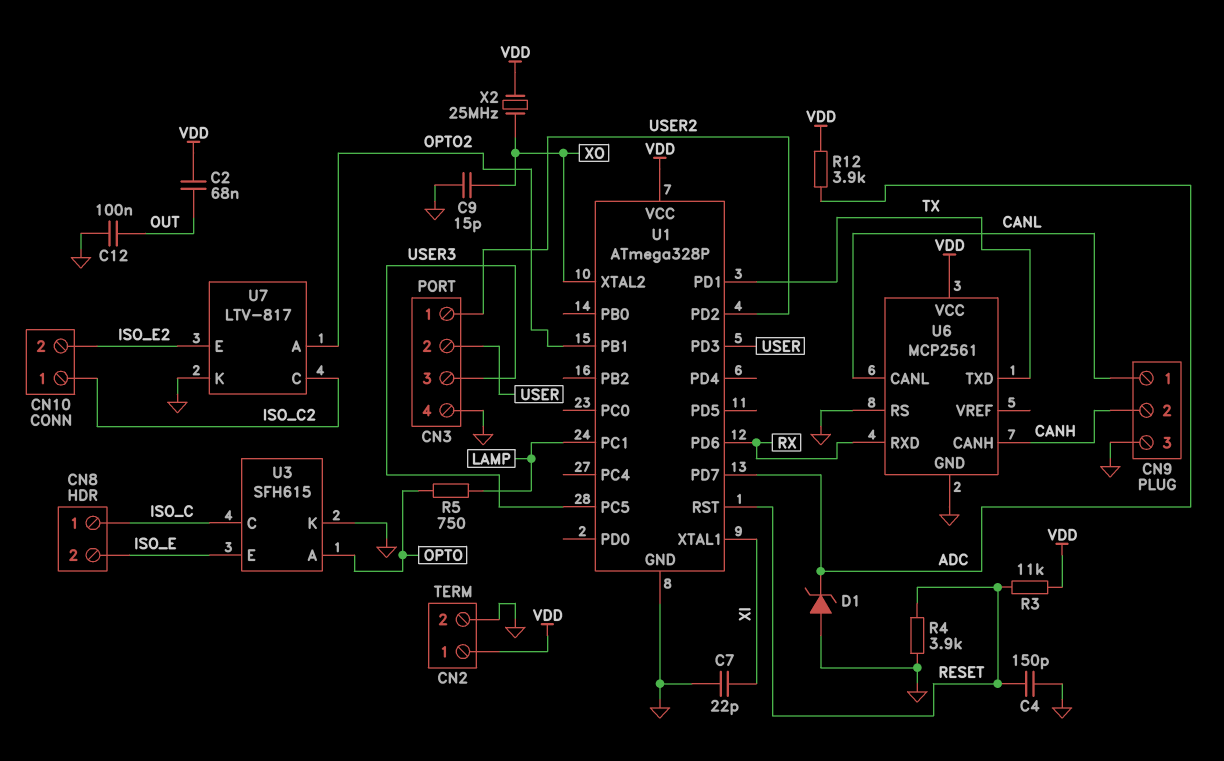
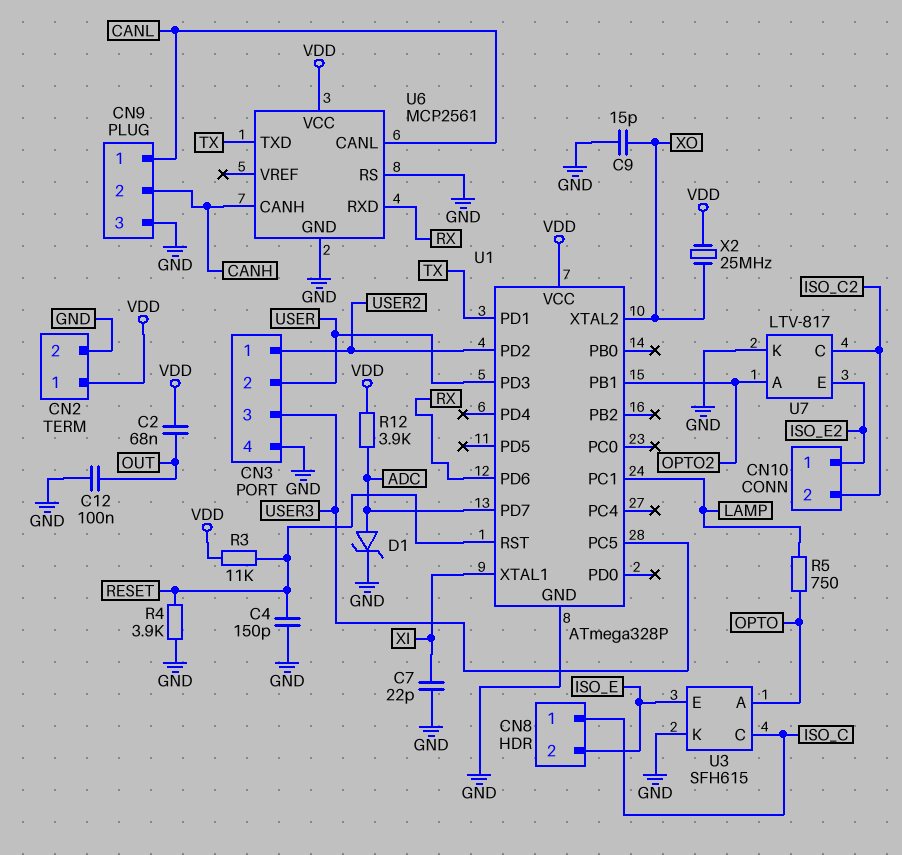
CN10 pin 1: ISO_C2 -> ISO_E2
CN10 pin 2: ISO_E2 -> ISO_C2
D1: zener (A GND, K ADC) -> zener (A ADC, K GND)

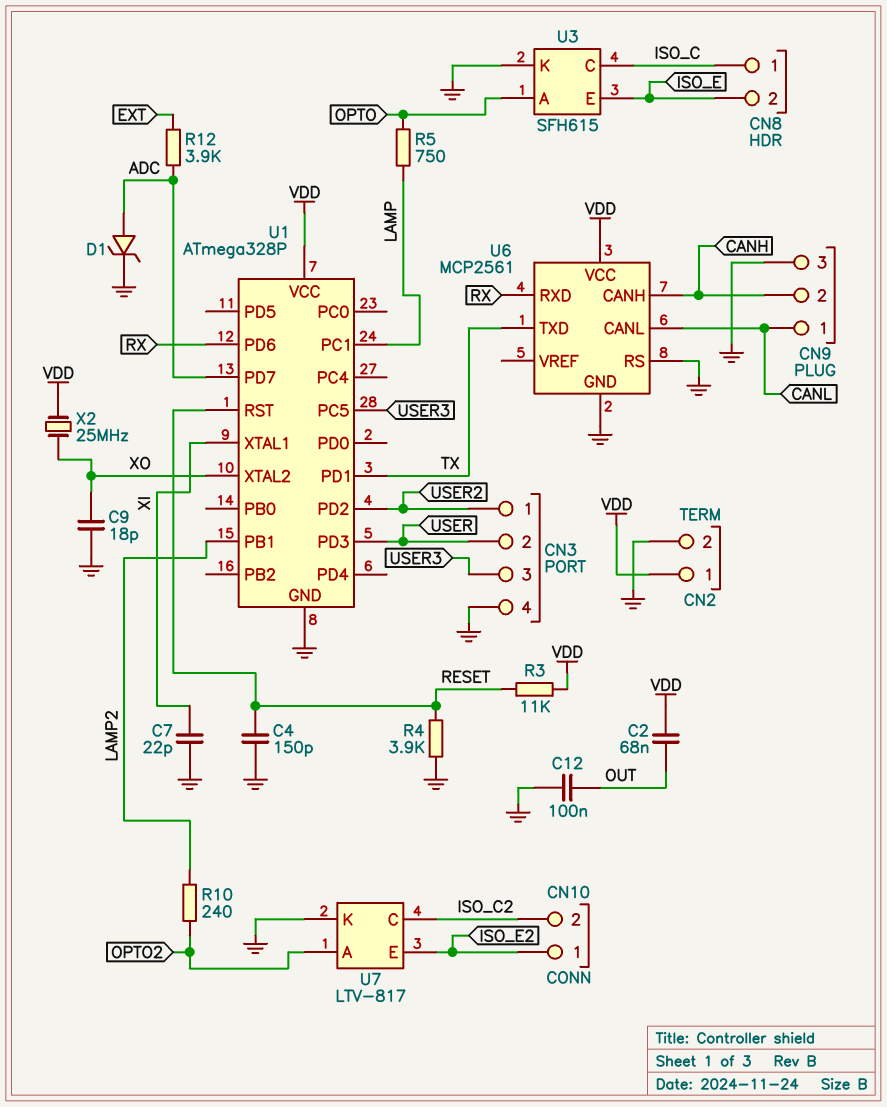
C9: 15pF (GND, XO) -> 18pF (GND, XO)
R10: none -> 240 (LAMP2, OPTO2)
R12: 3.9k (ADC, VDD) -> 3.9k (ADC, EXT)
U1 pin PB1: OPTO2 -> LAMP2

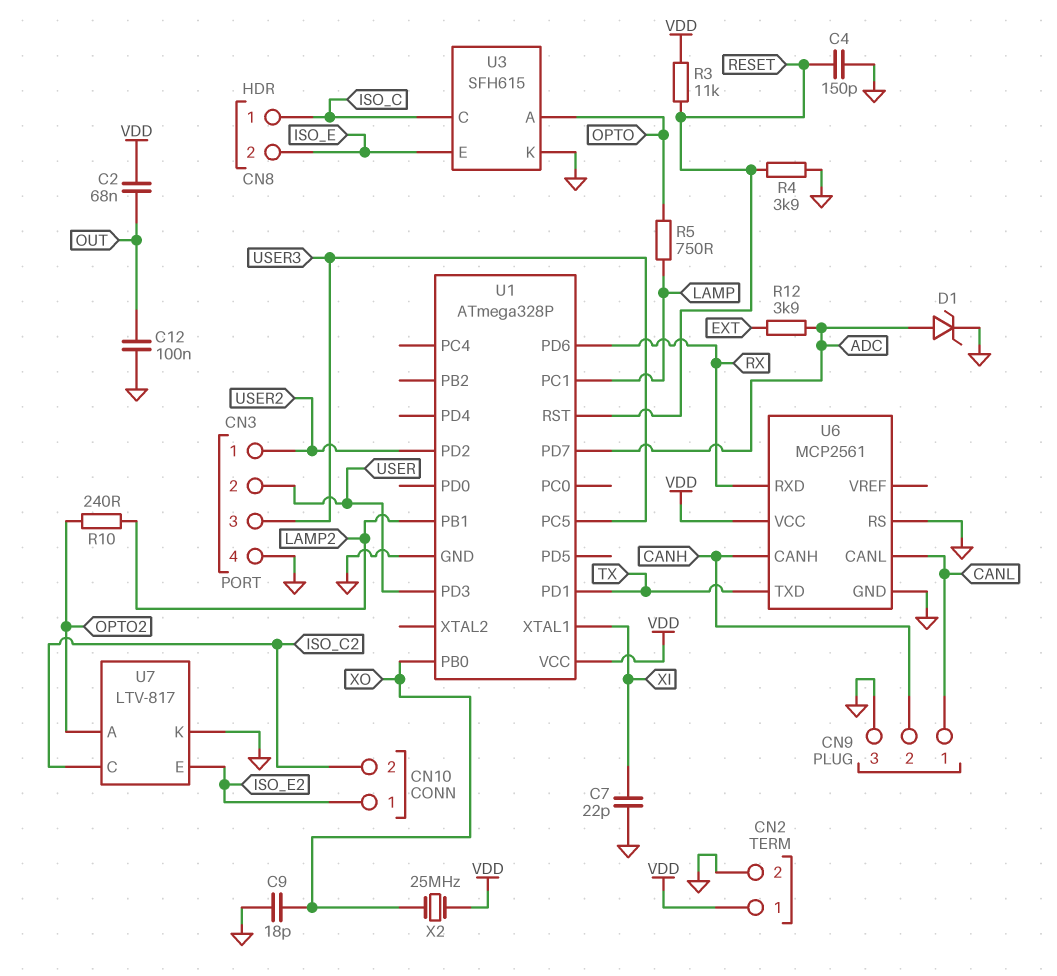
U1 pin PB0: none -> XO
U1 pin XTAL2: XO -> none

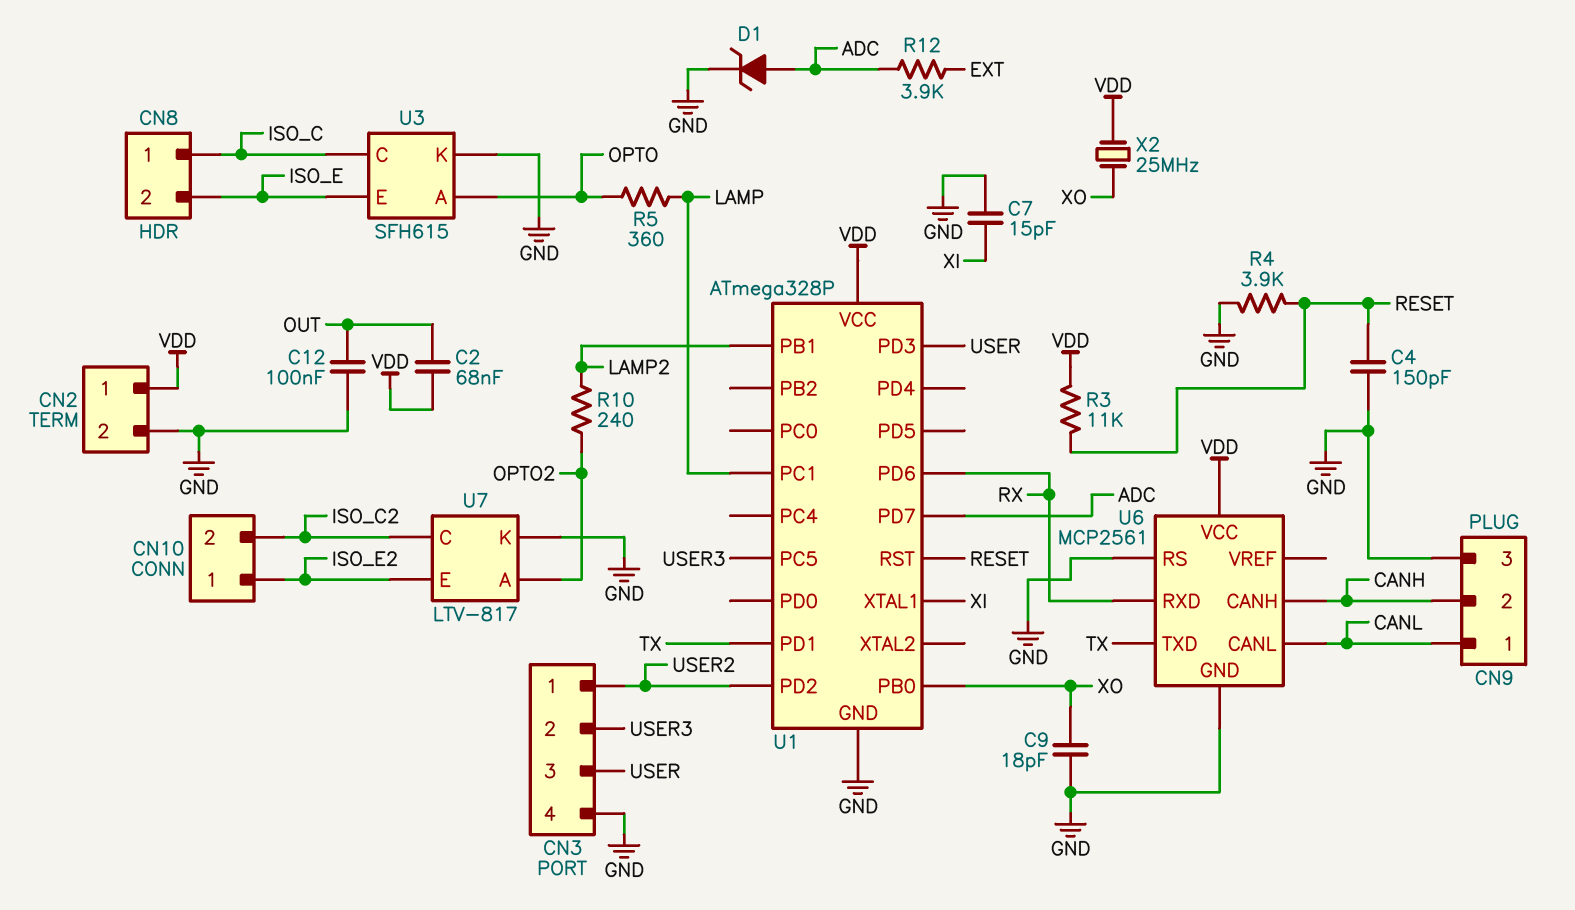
C7: 22pF (GND, XI) -> 15pF (GND, XI)
CN3 pin 2: USER -> USER3
CN3 pin 3: USER3 -> USER
R5: 750 (LAMP, OPTO) -> 360 (LAMP, OPTO)

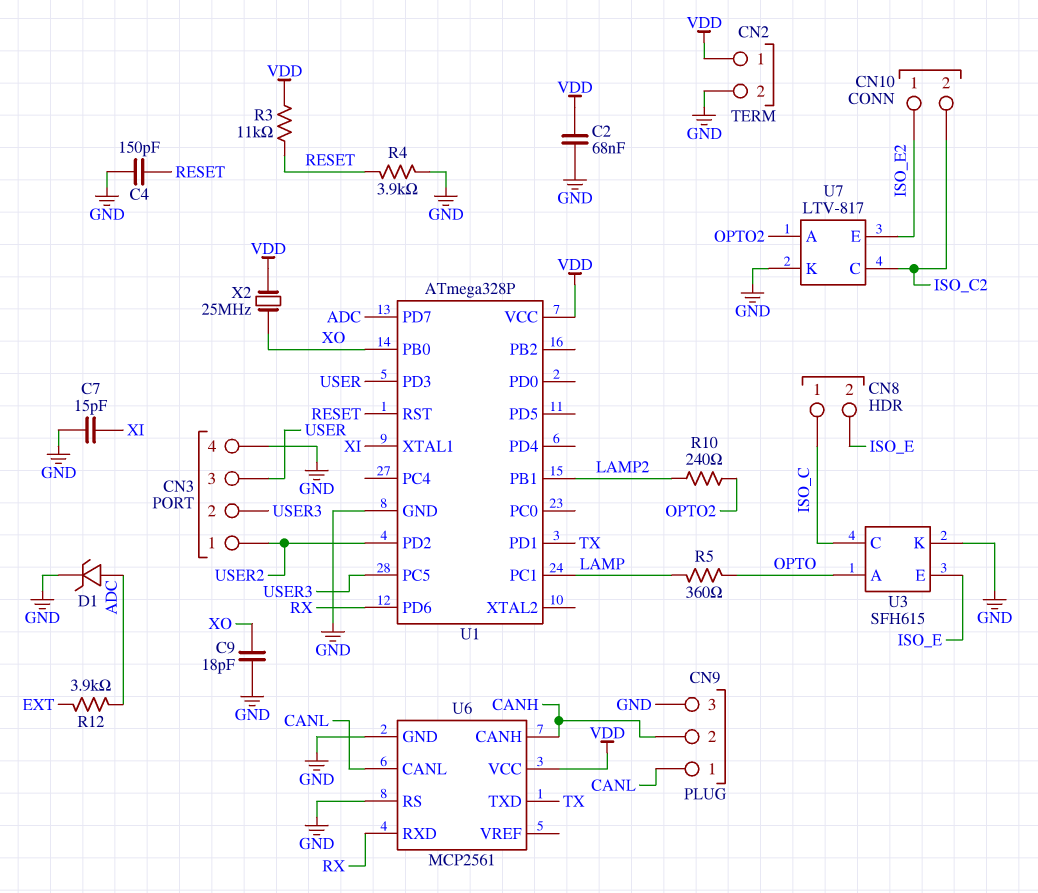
C2: 68nF (OUT, VDD) -> 68nF (GND, VDD)
C12: 100nF (GND, OUT) -> none

